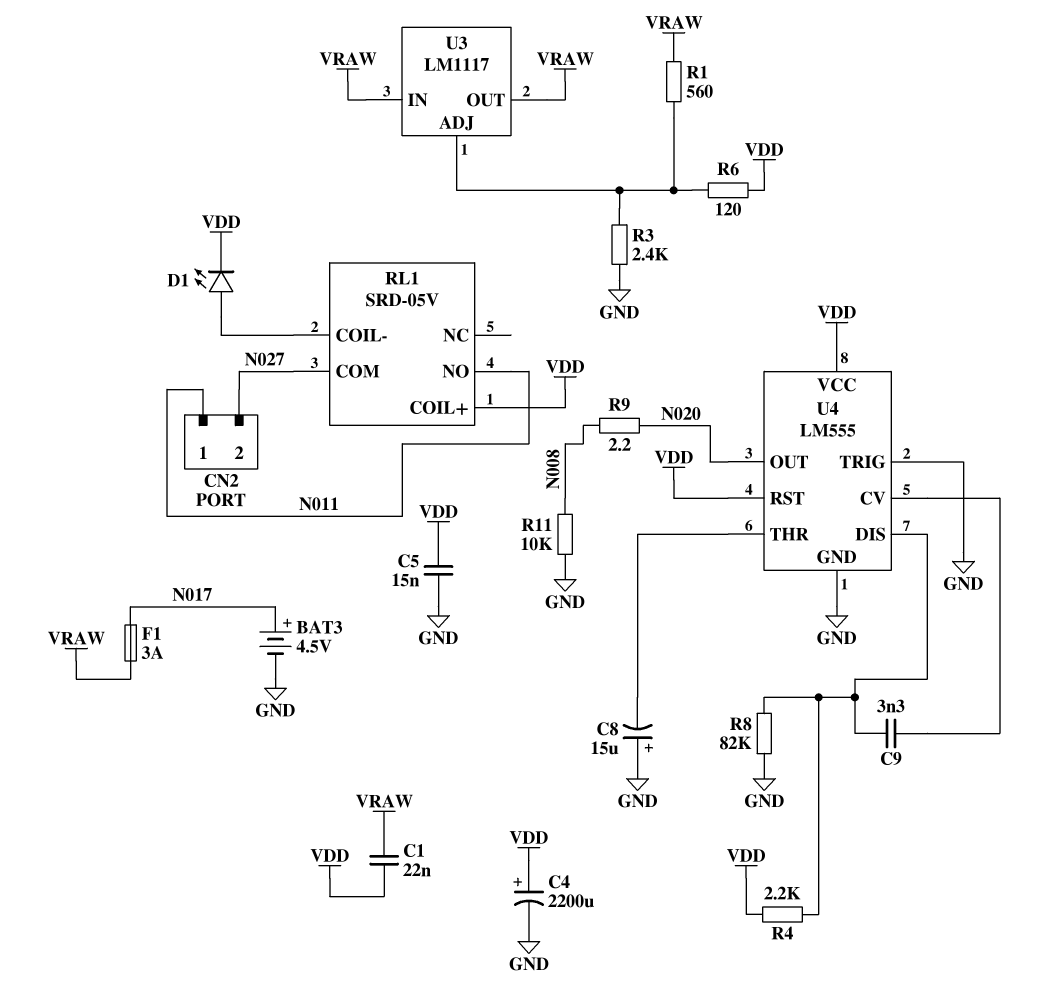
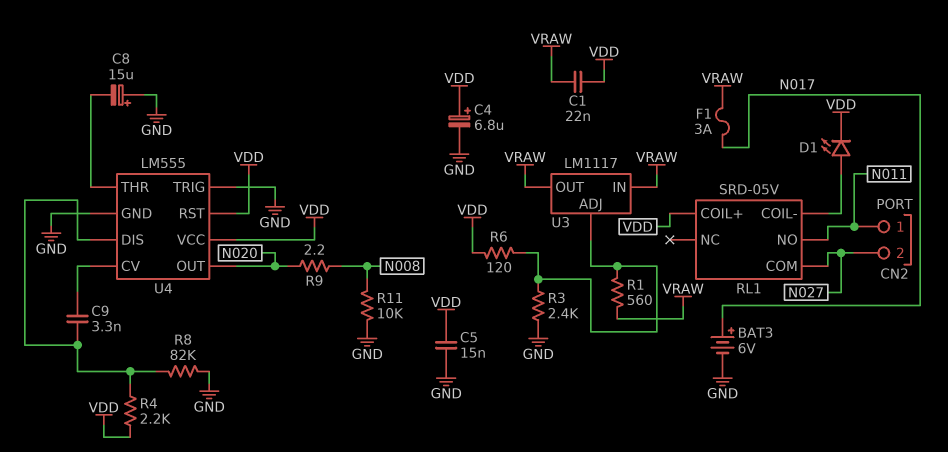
BAT3: 4.5V (plus N017, minus GND) -> 6V (plus N017, minus GND)
C4: 2200uF (plus VDD, minus GND) -> 6.8uF (plus VDD, minus GND)

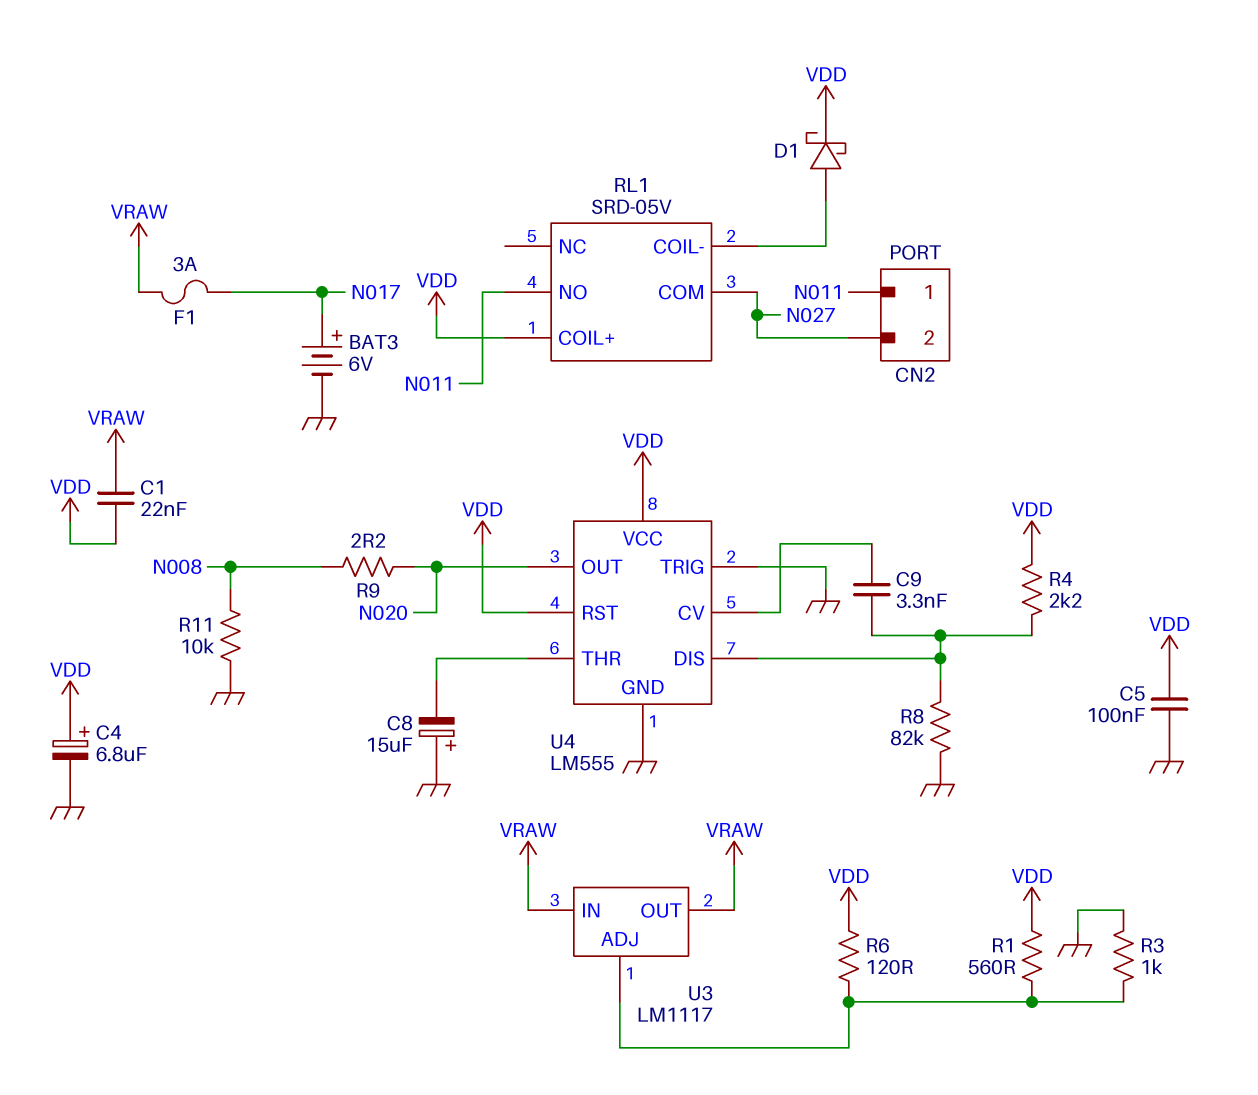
C5: 15nF (GND, VDD) -> 100nF (GND, VDD)
D1: LED (A RL1/COIL-, K VDD) -> schottky (A RL1/COIL-, K VDD)
R1: 560 (U3/ADJ, VRAW) -> 560 (U3/ADJ, VDD)
R3: 2.4k (GND, U3/ADJ) -> 1k (GND, U3/ADJ)

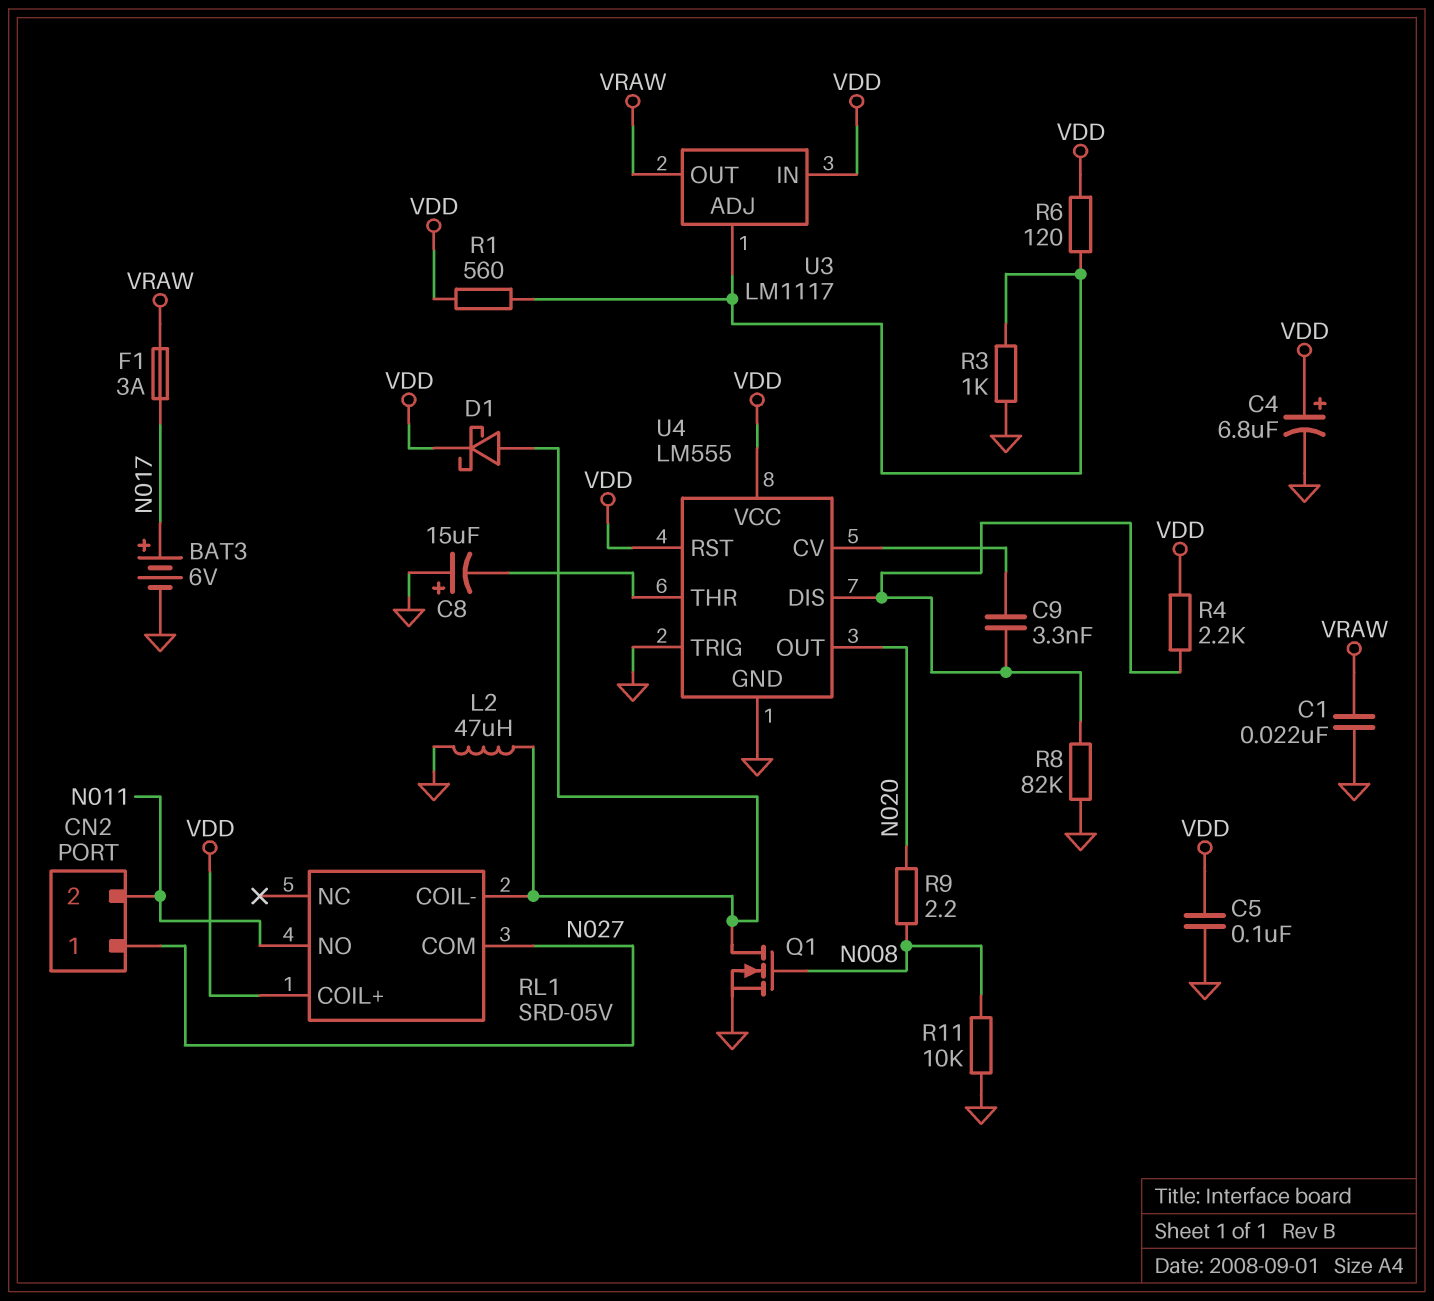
C1: 22nF (VDD, VRAW) -> 22nF (GND, VRAW)
CN2 pin 1: N011 -> N027
CN2 pin 2: N027 -> N011
L2: none -> 47uH (GND, RL1/COIL-)
Q1: none -> NMOS (G N008, D RL1/COIL-, S GND)
U3 pin IN: VRAW -> VDD

